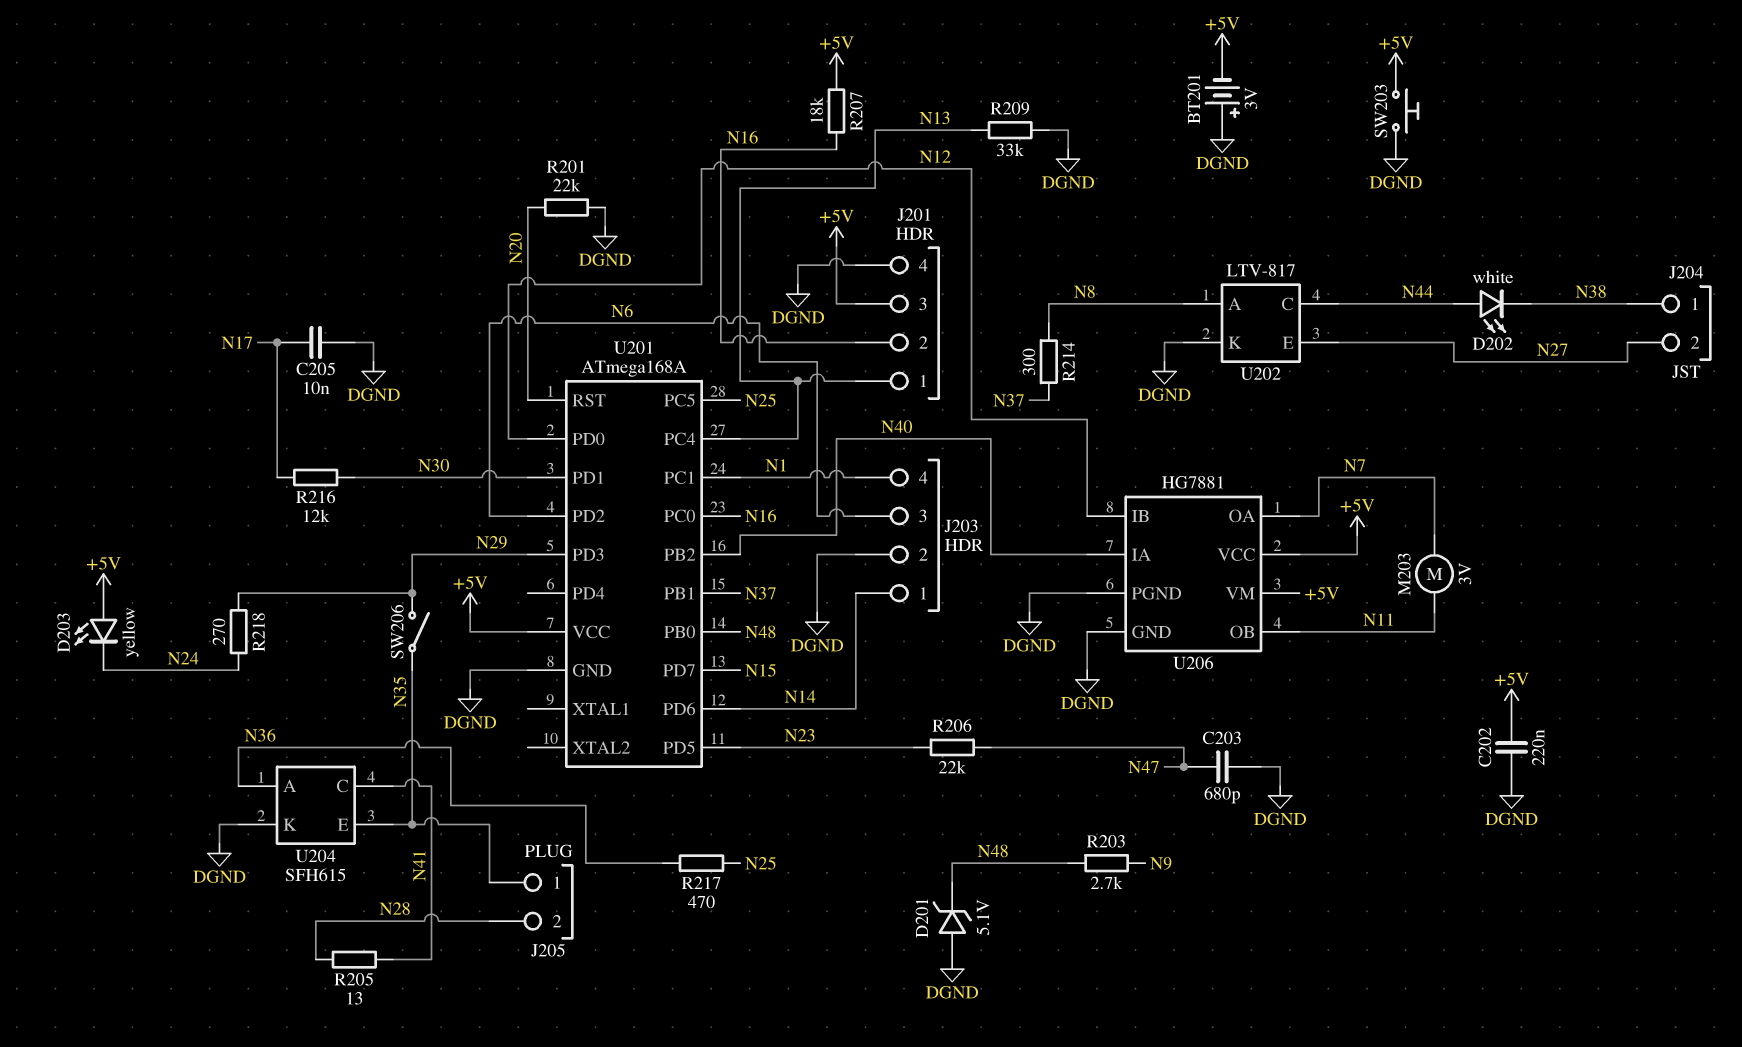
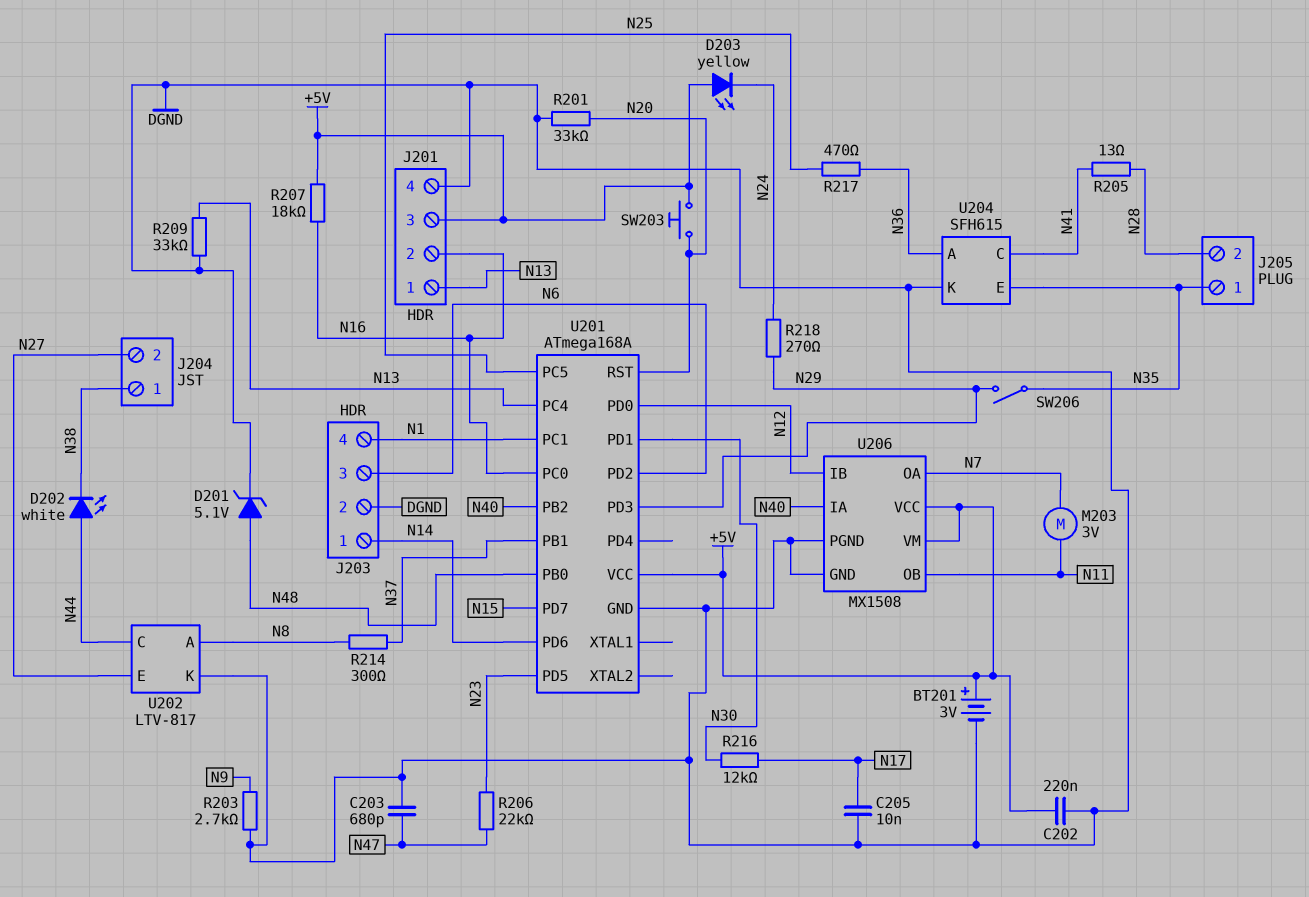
BT201: 3V (plus DGND, minus +5V) -> 3V (plus +5V, minus DGND)
D201: zener 5.1V (A DGND, K N48) -> zener 5.1V (A N48, K DGND)
R201: 22k (DGND, N20) -> 33k (DGND, N20)
R203: 2.7k (N9, N48) -> 2.7k (DGND, N9)
SW203: button (+5V, DGND) -> button (+5V, N20)
U206: HG7881 -> MX1508

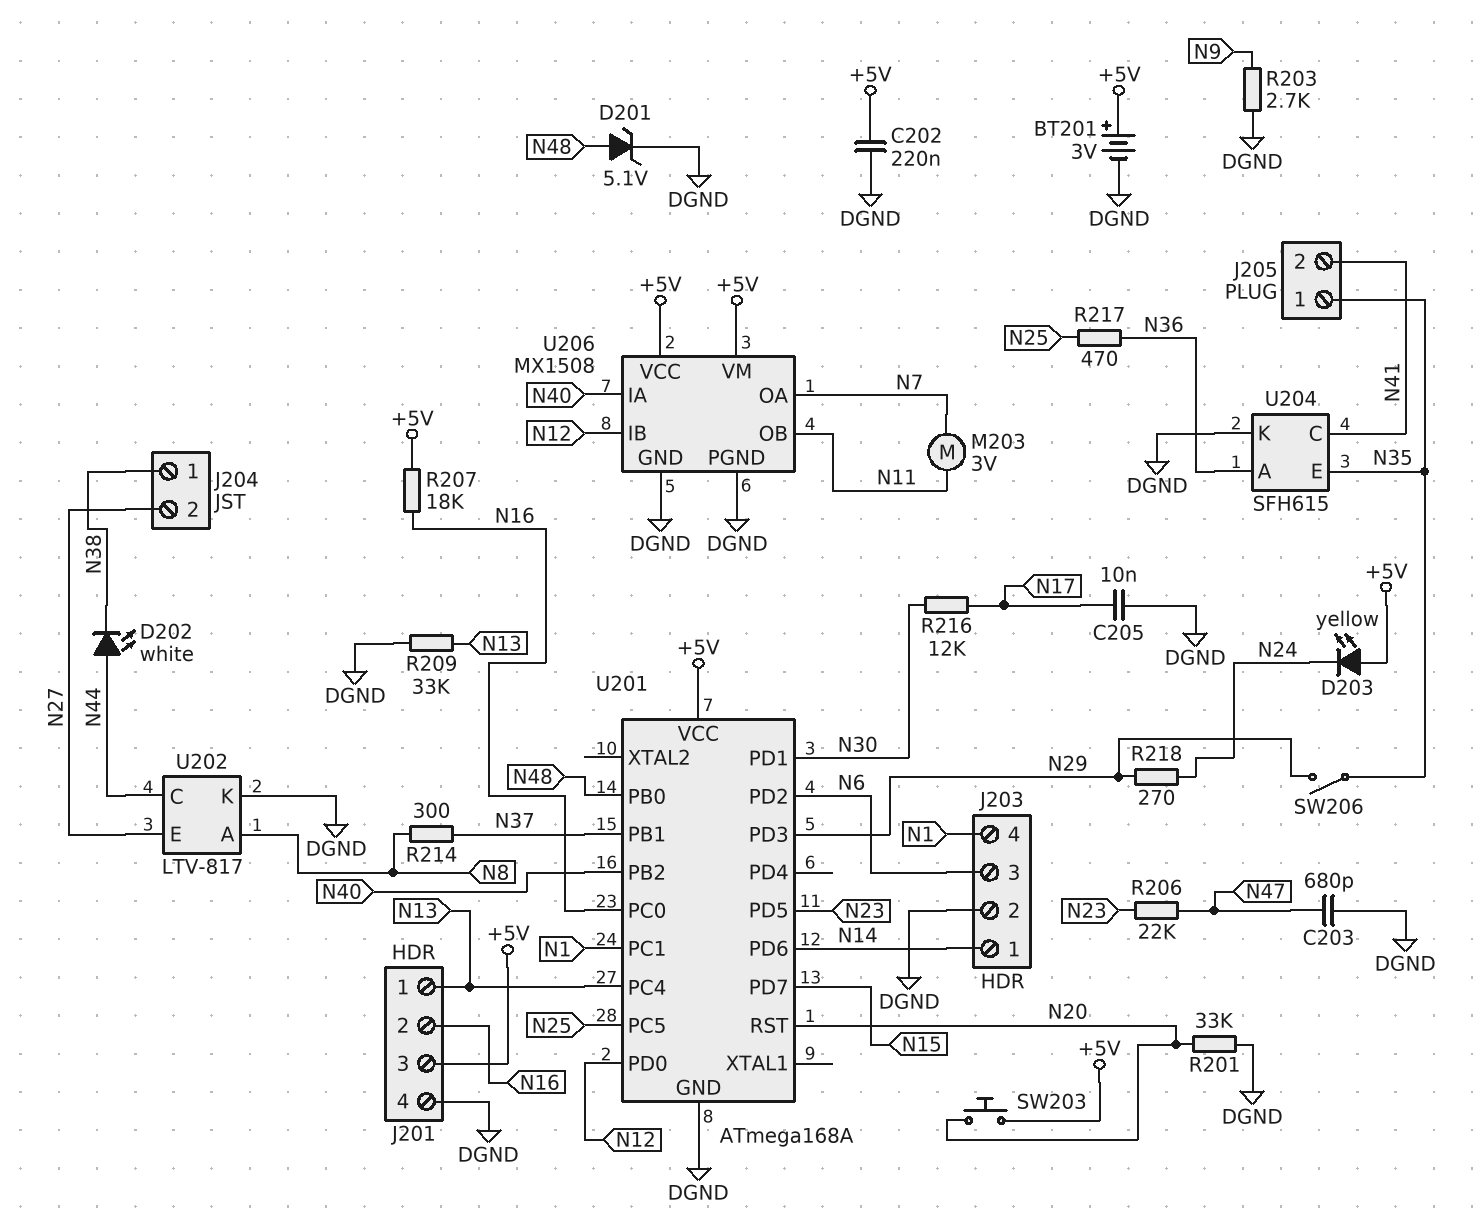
J205 pin 2: N28 -> N41
R205: 13 (N28, N41) -> none

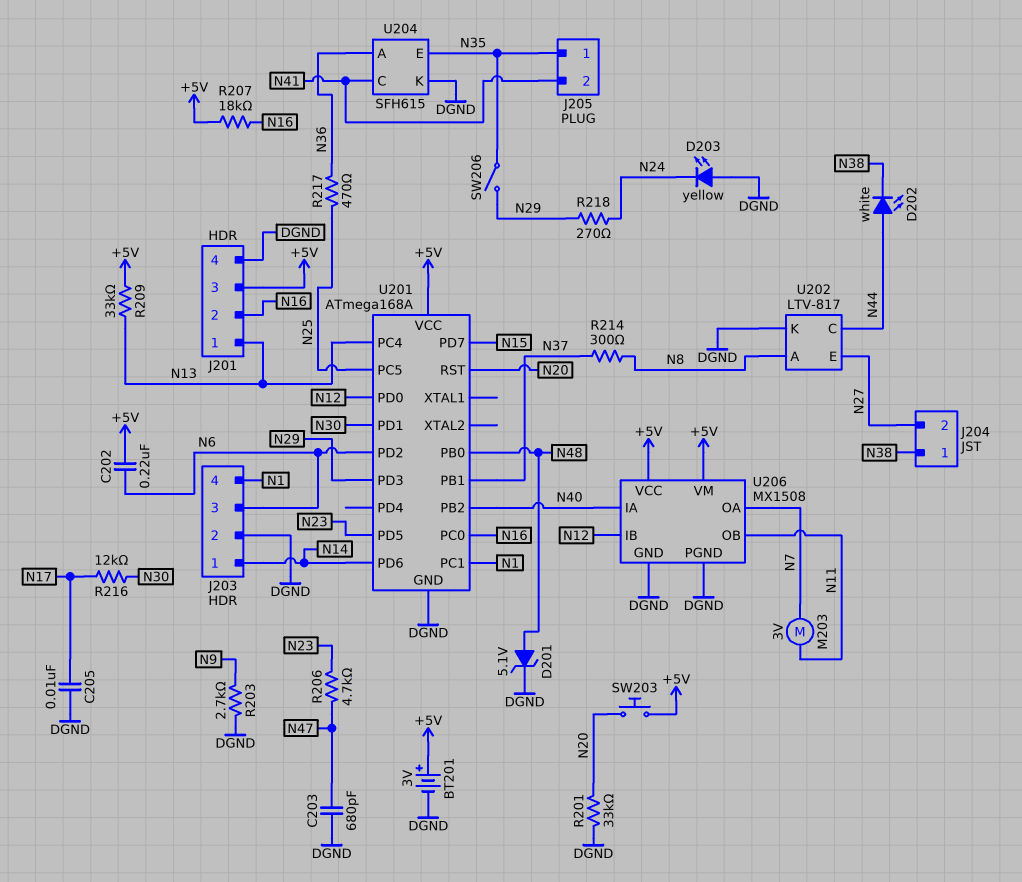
C202: 220nF (+5V, DGND) -> 220nF (+5V, N6)
D203: LED yellow (A +5V, K N24) -> LED yellow (A DGND, K N24)
R206: 22k (N23, N47) -> 4.7k (N23, N47)
R209: 33k (DGND, N13) -> 33k (+5V, N13)

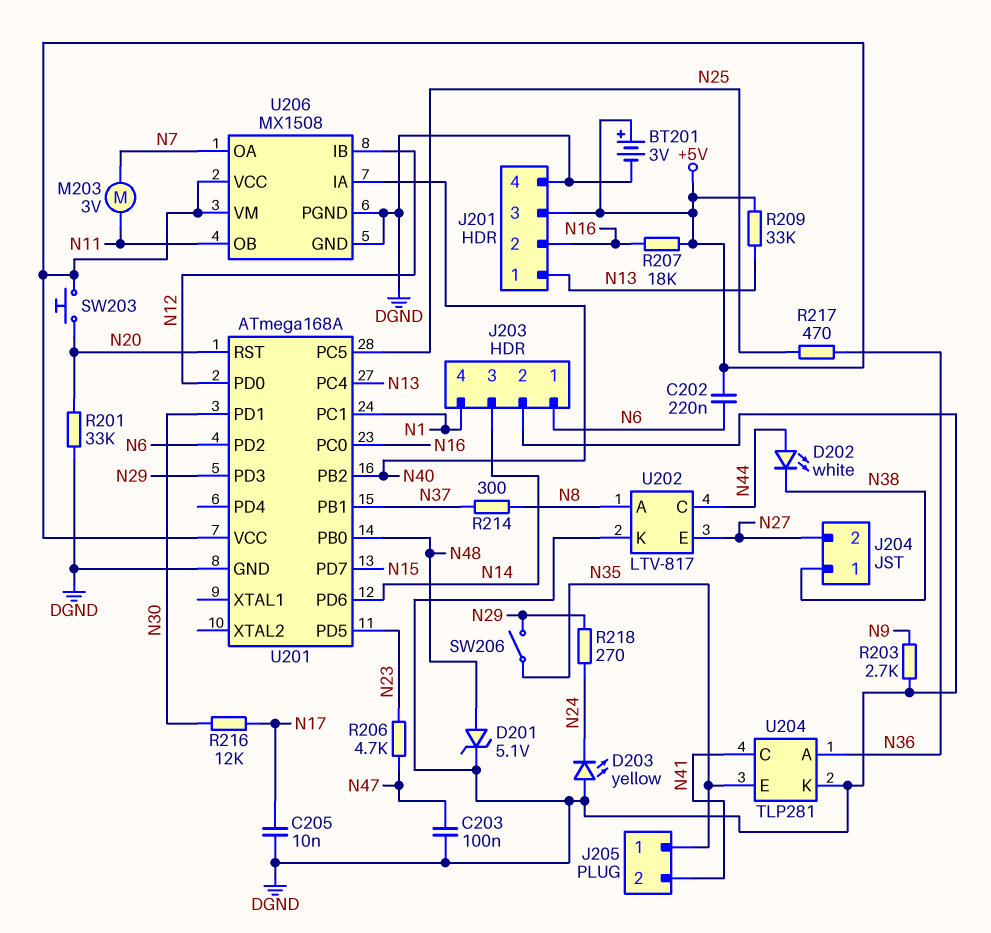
C203: 680pF (DGND, N47) -> 100nF (DGND, N47)
J203 pin 1: N14 -> N6
J203 pin 3: N6 -> N14
U204: SFH615 -> TLP281

